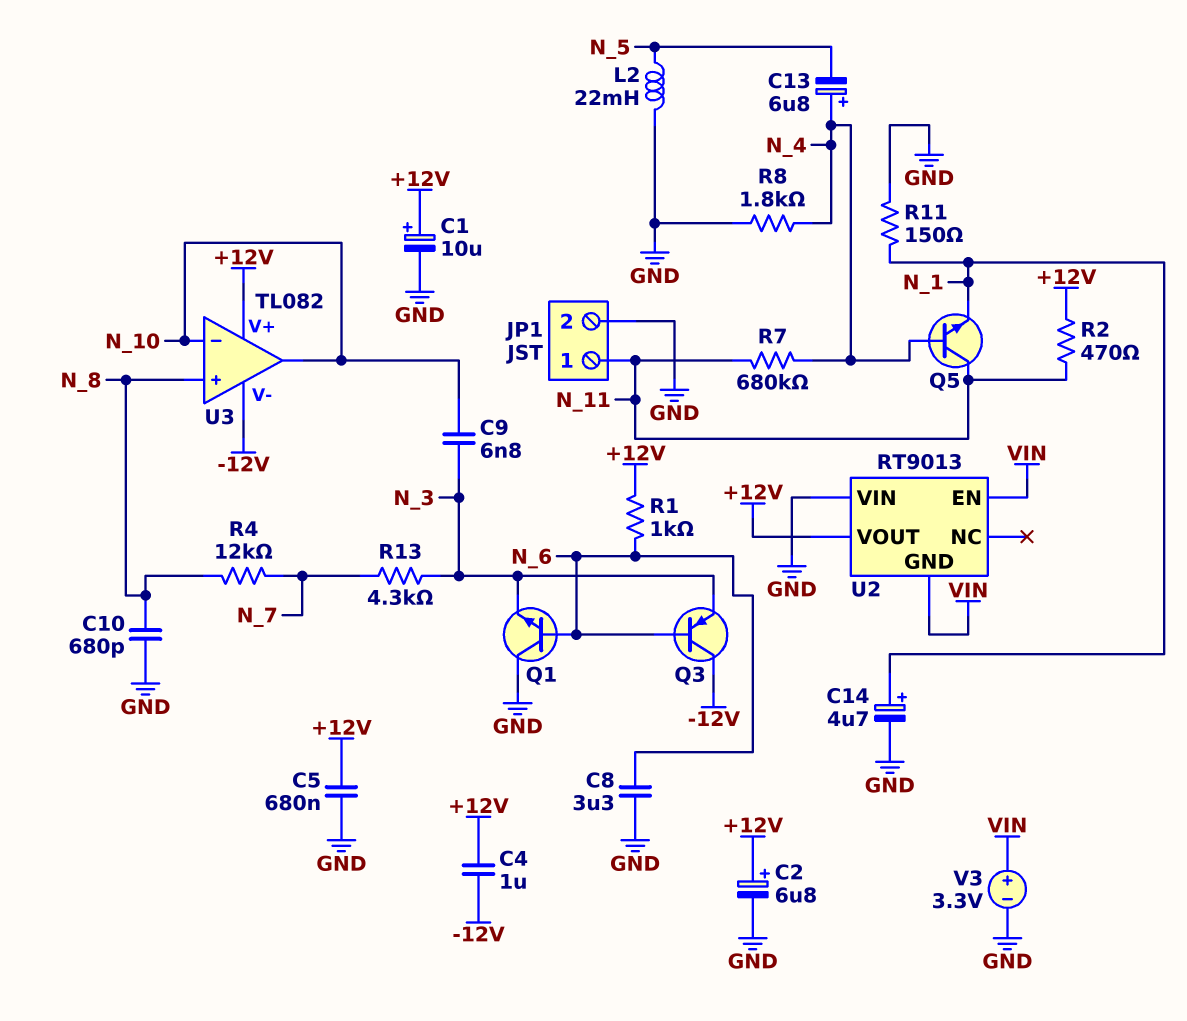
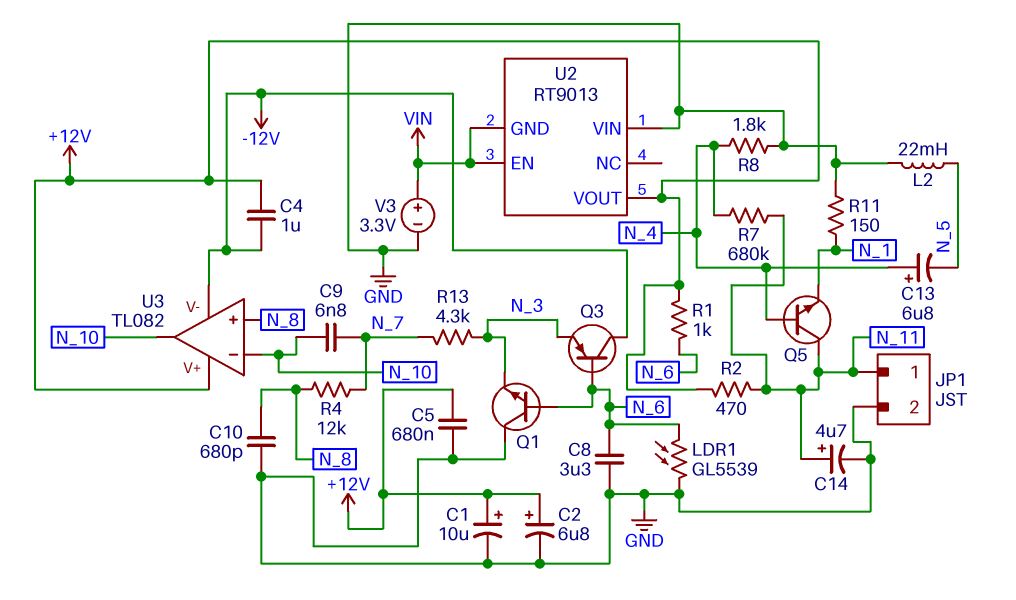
C9: 6.8nF (N_3, N_10) -> 6.8nF (N_7, N_10)
C14: 4.7uF (plus N_1, minus GND) -> 4.7uF (plus N_11, minus GND)
LDR1: none -> GL5539 (GND, N_6)

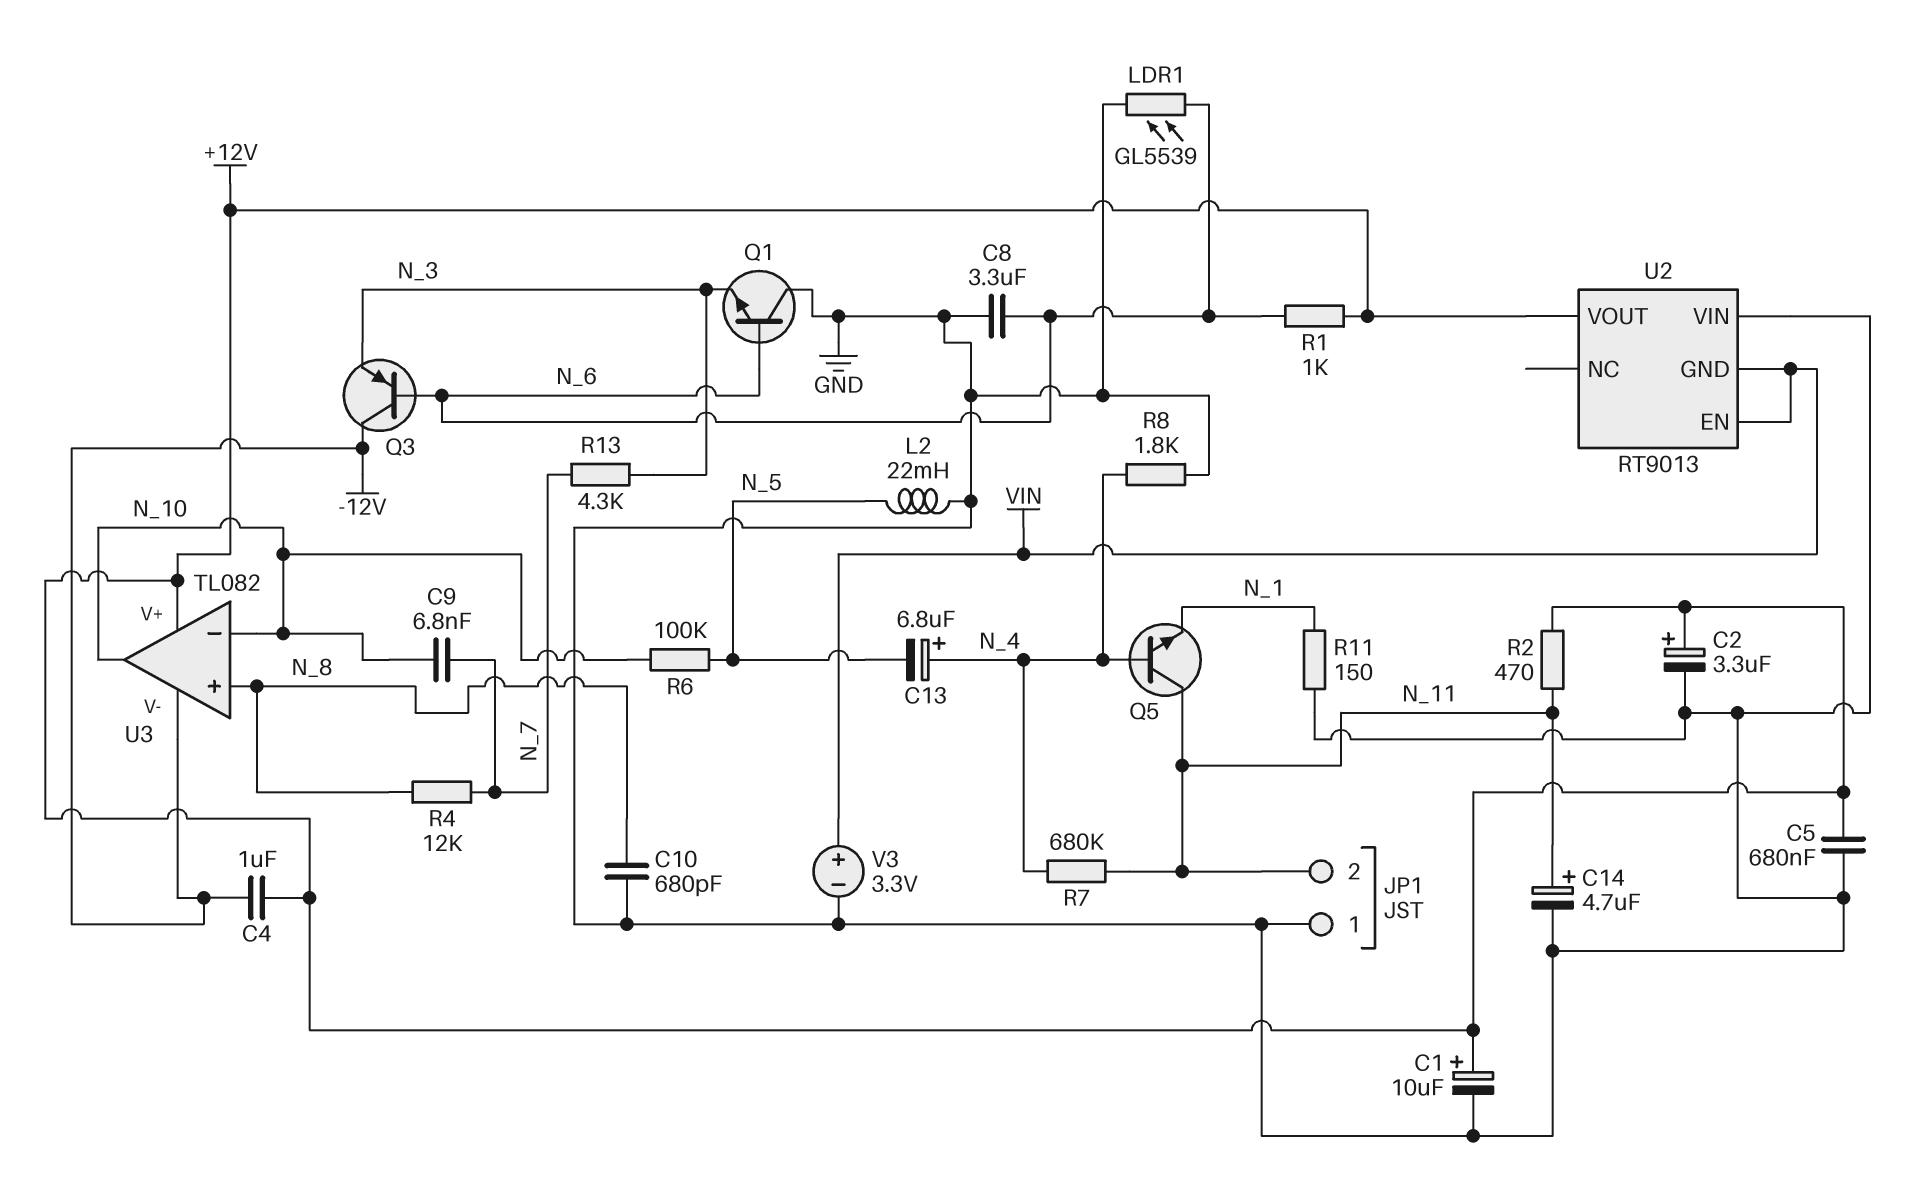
C2: 6.8uF (plus +12V, minus GND) -> 3.3uF (plus +12V, minus GND)
JP1 pin 1: N_11 -> GND
JP1 pin 2: GND -> N_11
R6: none -> 100k (N_5, N_10)

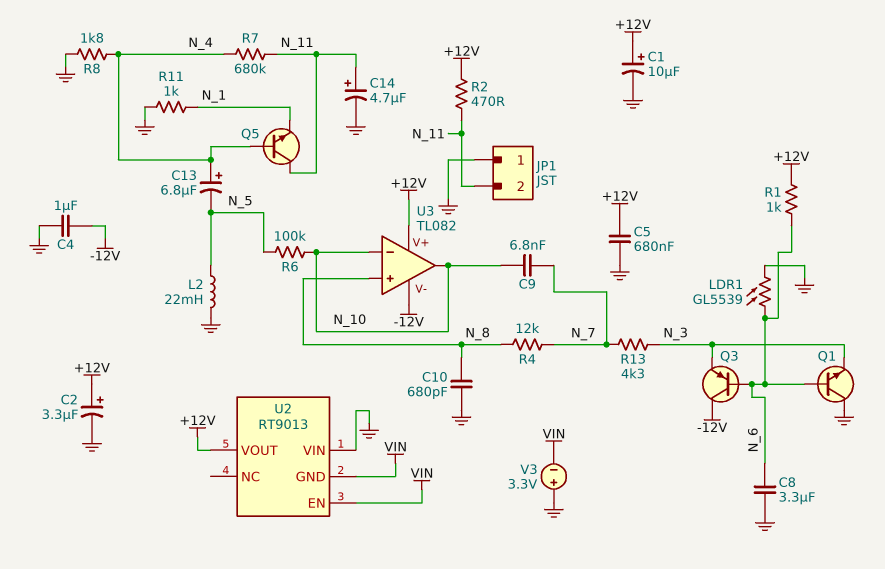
C4: 1uF (+12V, -12V) -> 1uF (-12V, GND)
R11: 150 (GND, N_1) -> 1k (GND, N_1)
V3: 3.3V (plus VIN, minus GND) -> 3.3V (plus GND, minus VIN)

